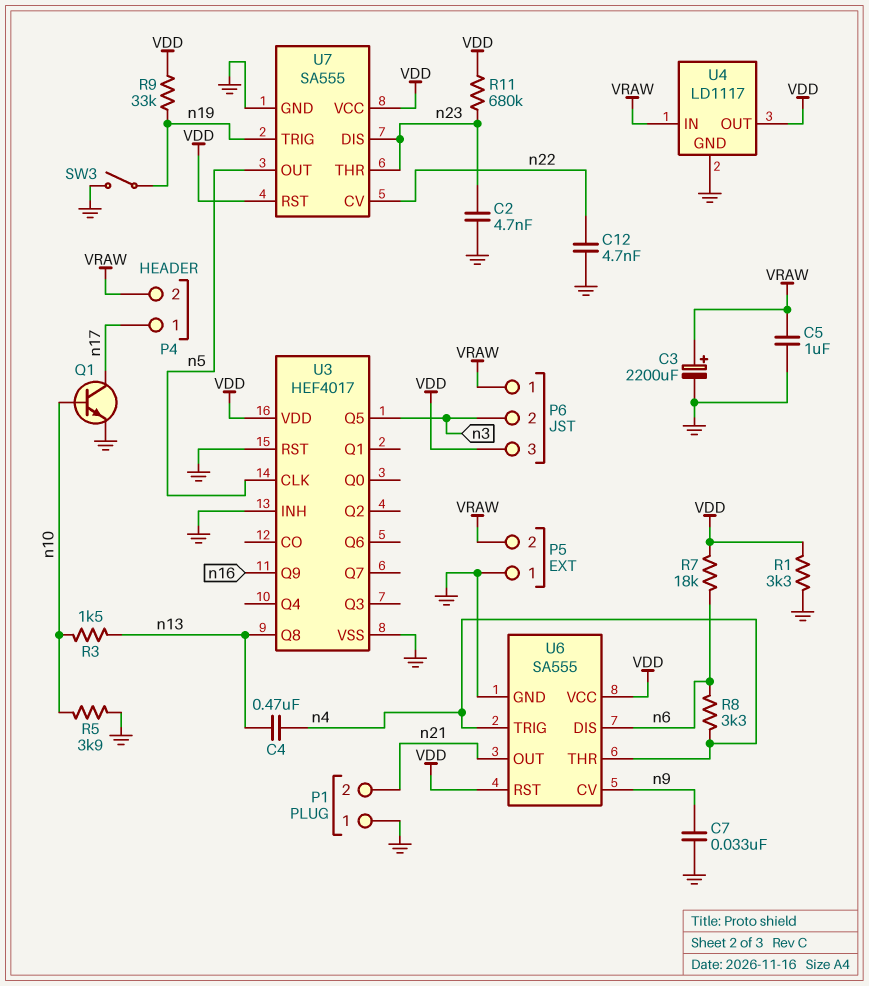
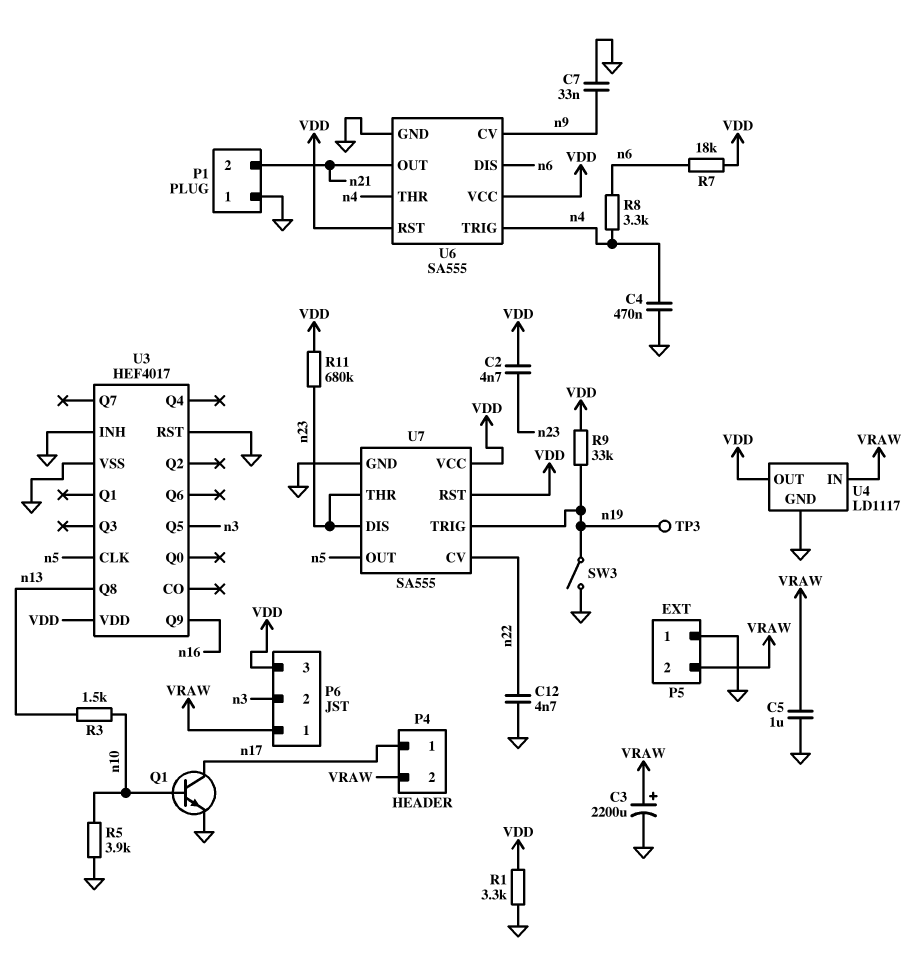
C2: 4.7nF (GND, n23) -> 4.7nF (VDD, n23)
C4: 470nF (n4, n13) -> 470nF (GND, n4)
TP3: none -> test point (n19)

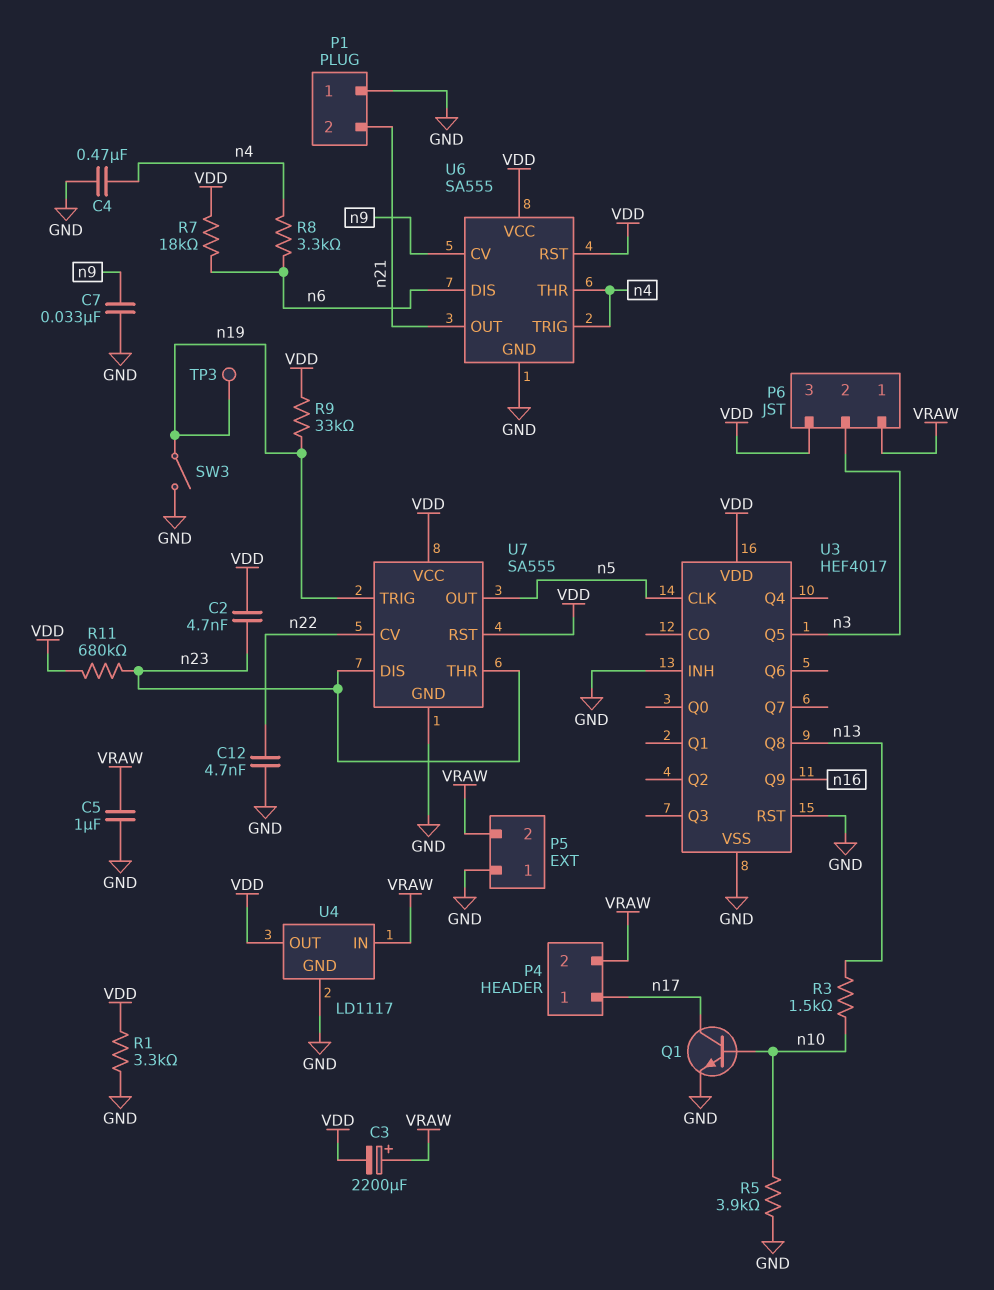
C3: 2200uF (plus VRAW, minus GND) -> 2200uF (plus VRAW, minus VDD)

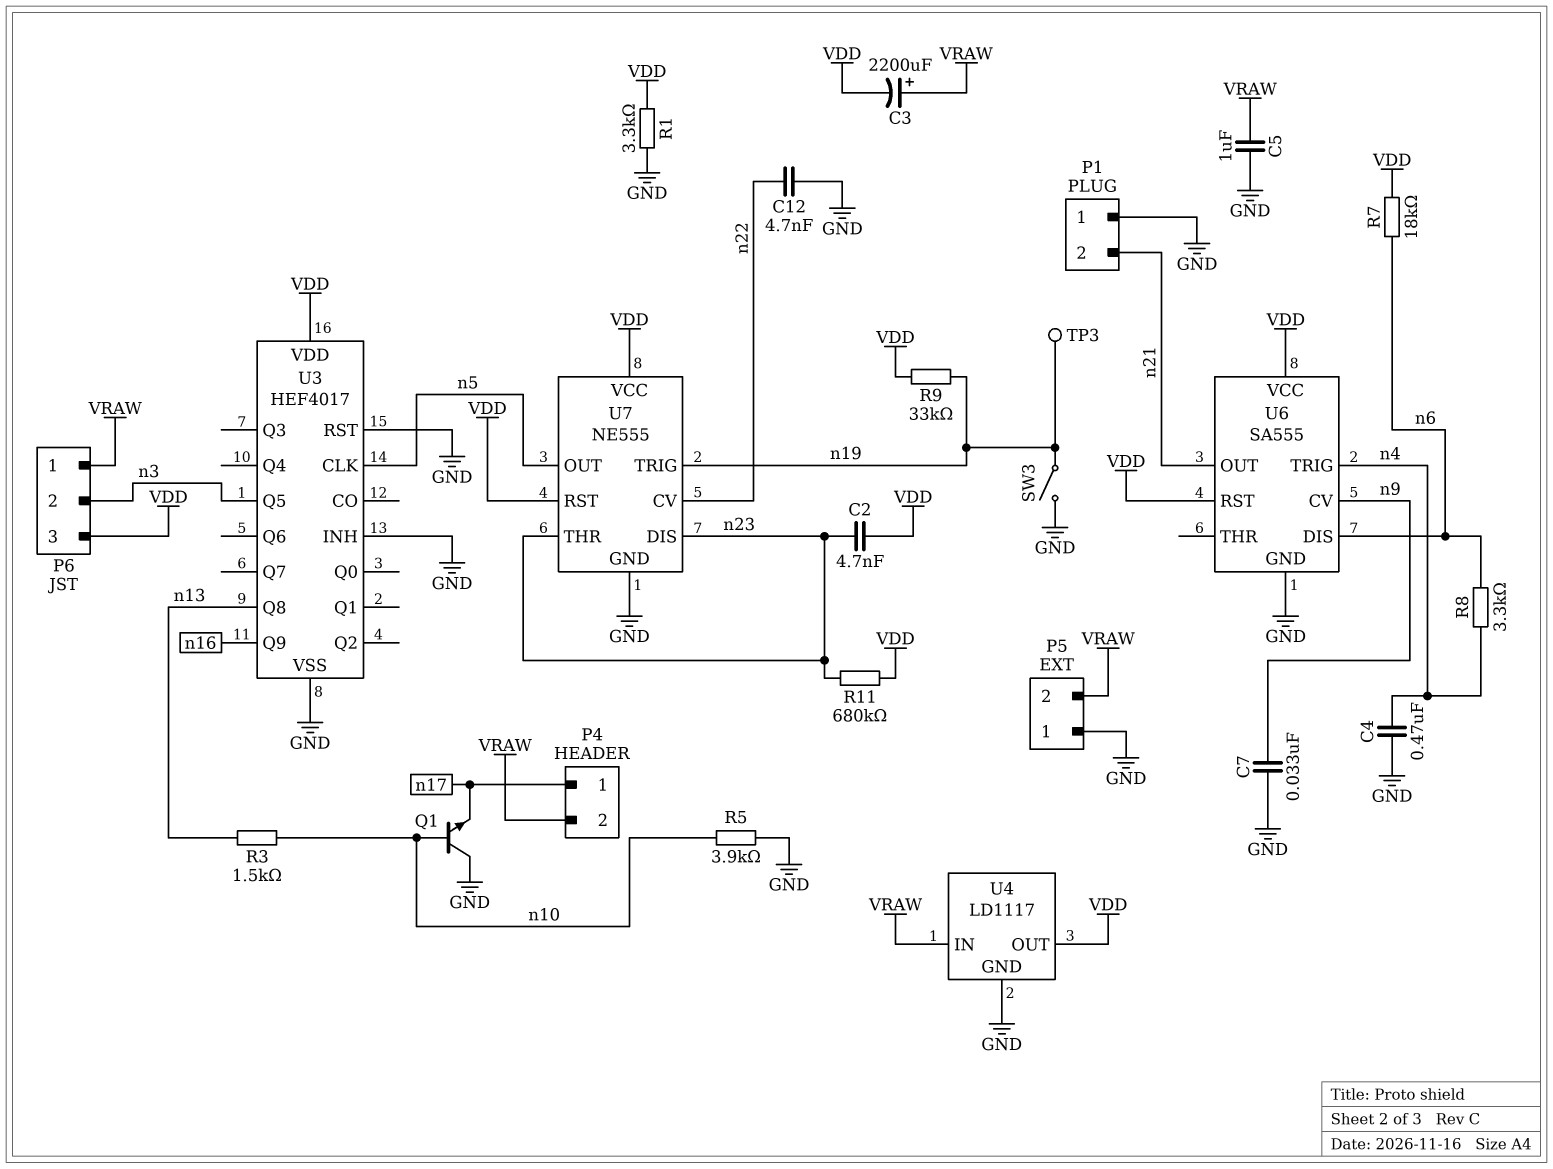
Q1: NPN (B n10, C n17, E GND) -> NPN (B n10, C GND, E n17)
U6 pin THR: n4 -> none
U7: SA555 -> NE555

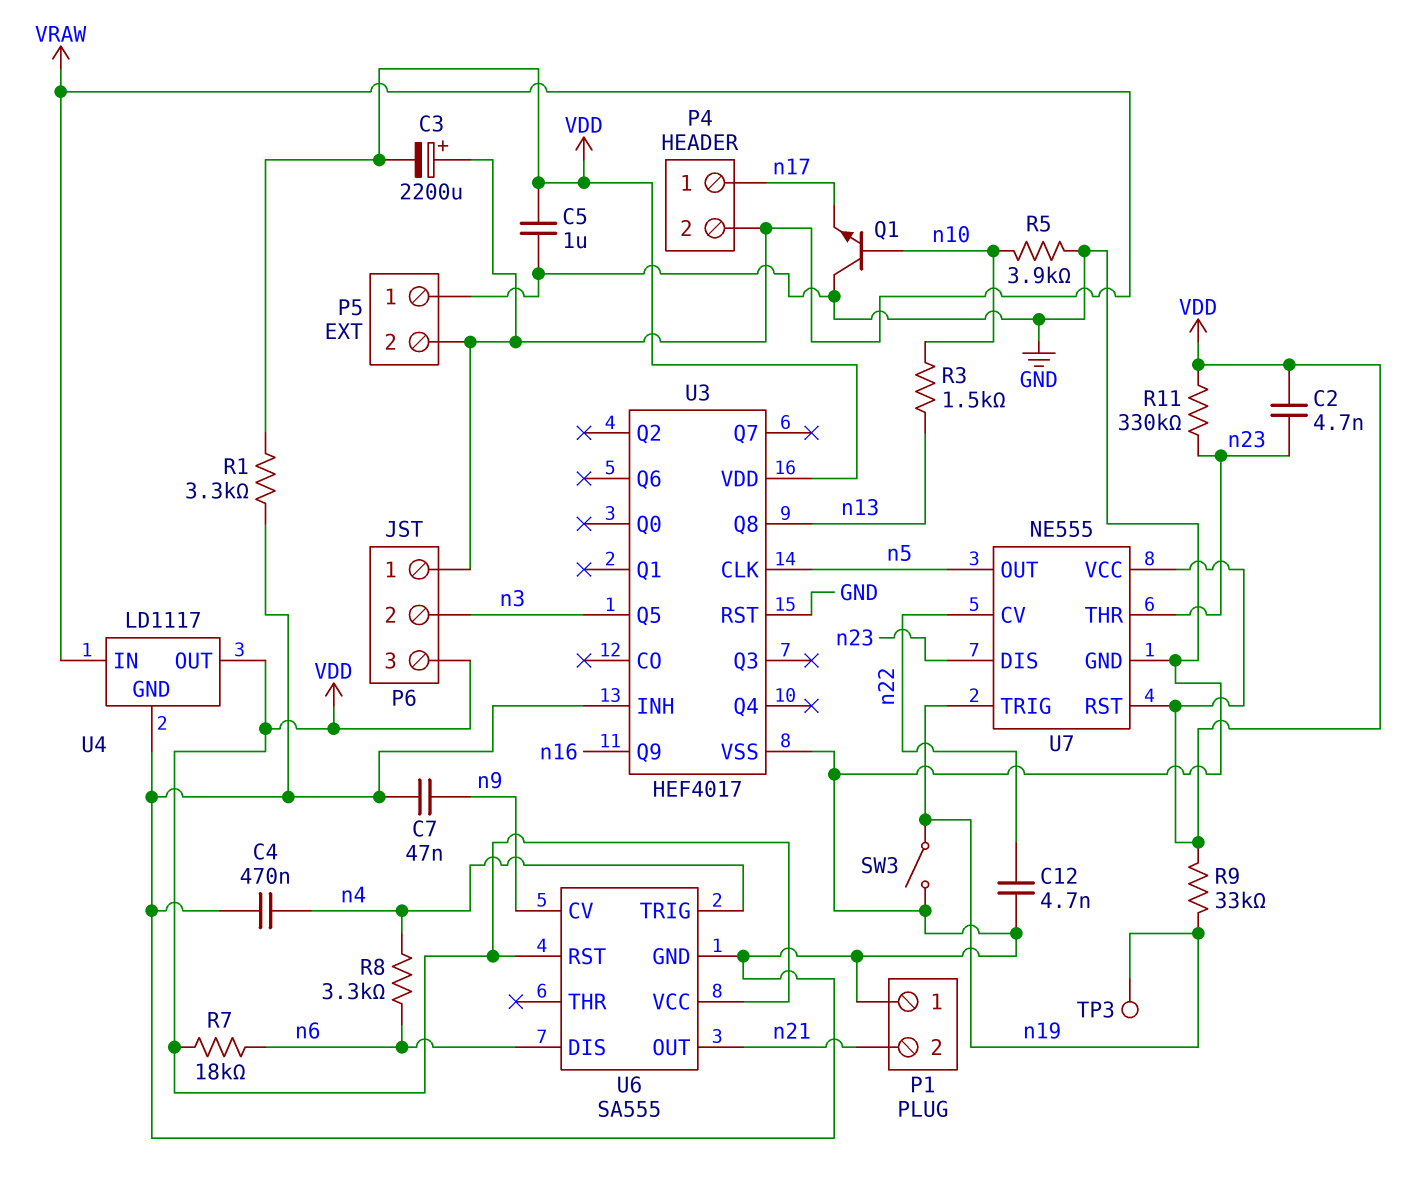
C5: 1uF (GND, VRAW) -> 1uF (GND, VDD)
C7: 33nF (GND, n9) -> 47nF (GND, n9)
R11: 680k (VDD, n23) -> 330k (VDD, n23)

